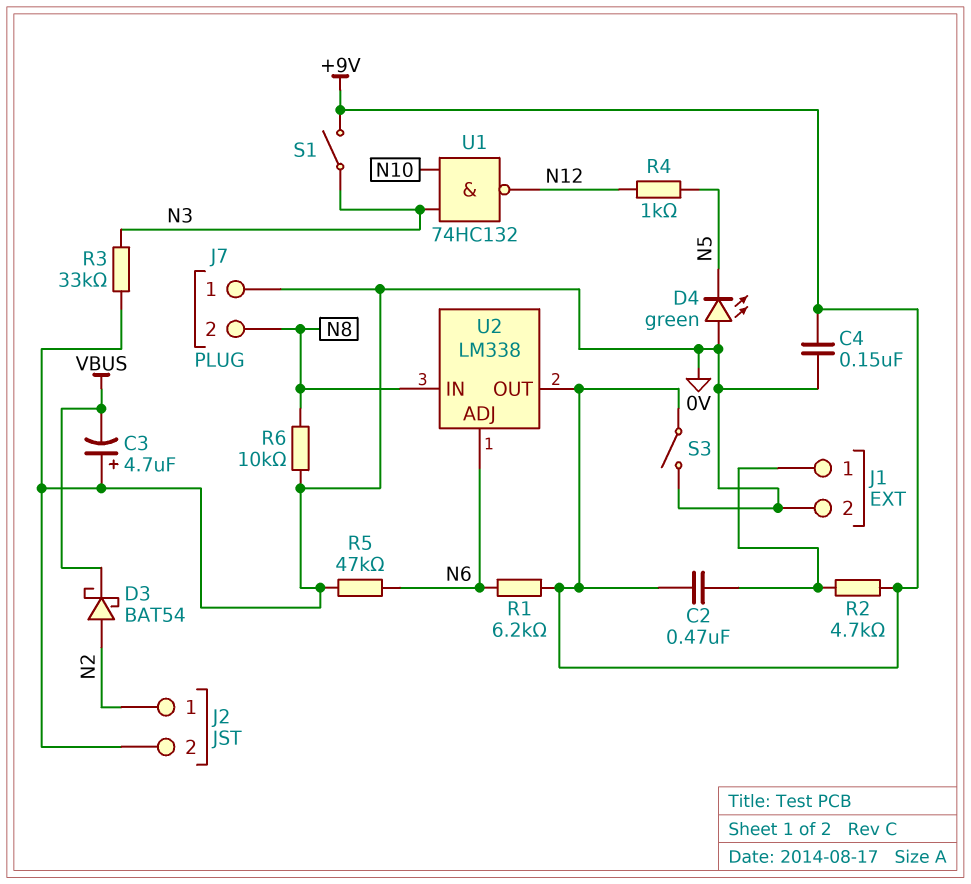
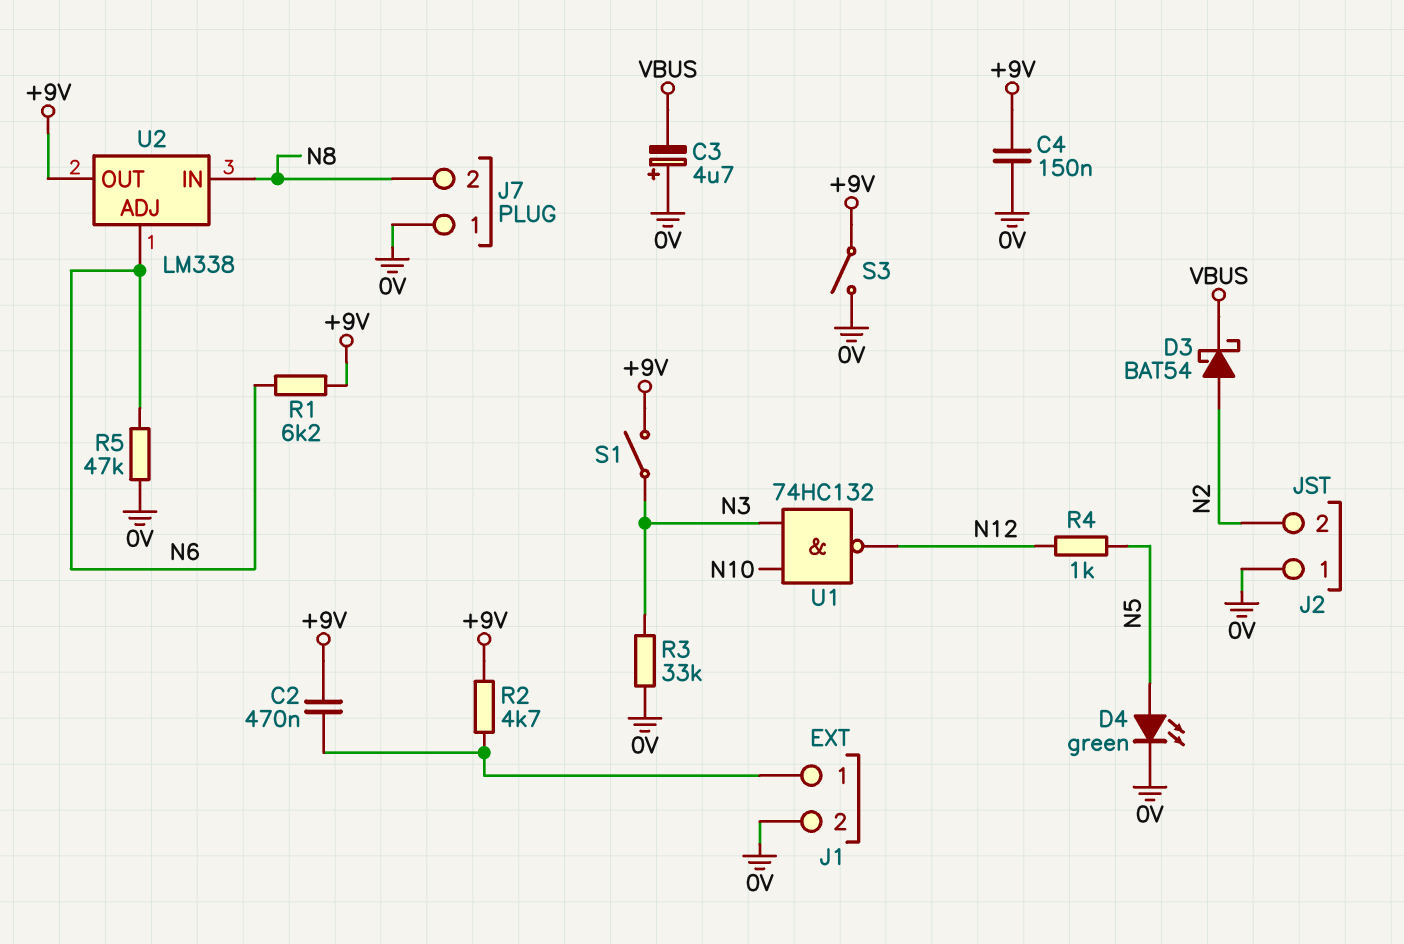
D4: LED green (A 0V, K N5) -> LED green (A N5, K 0V)
J2 pin 1: N2 -> 0V
J2 pin 2: 0V -> N2
R6: 10k (0V, N8) -> none

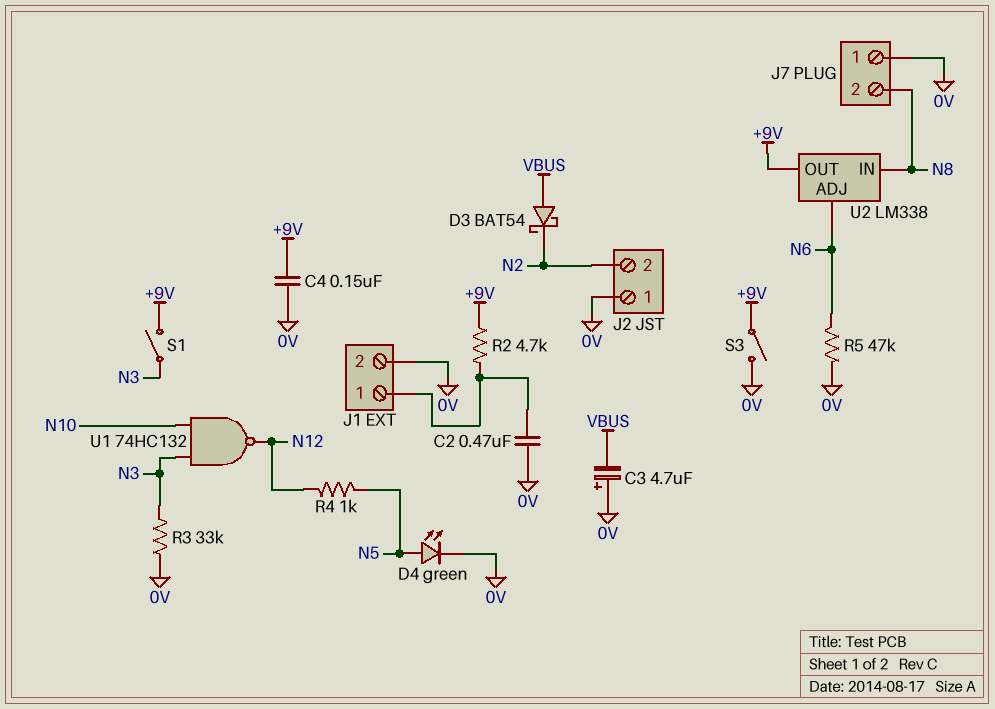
C2: 470nF (+9V, J1/1) -> 470nF (0V, J1/1)
D3: schottky BAT54 (A N2, K VBUS) -> schottky BAT54 (A VBUS, K N2)
R1: 6.2k (+9V, N6) -> none

